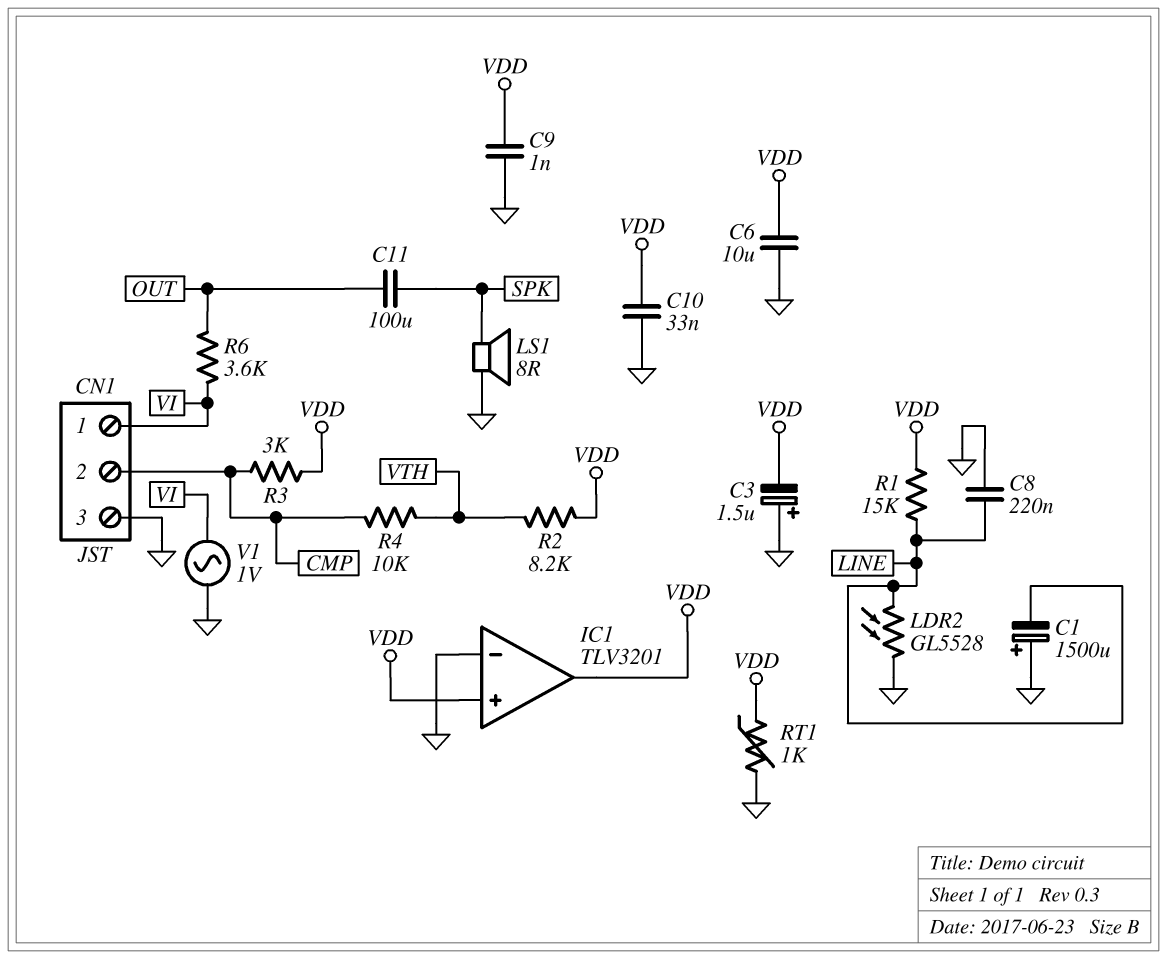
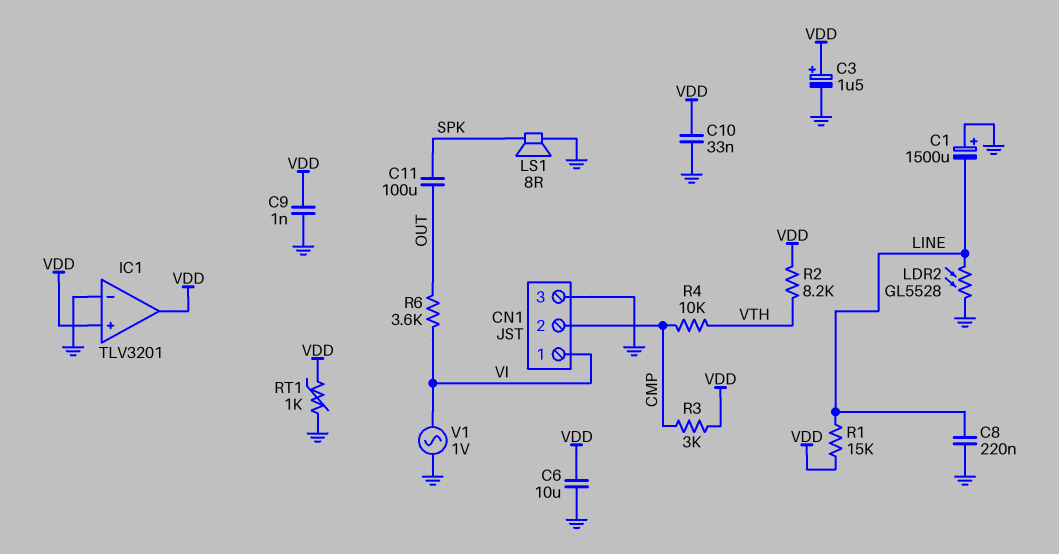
C3: 1.5uF (plus GND, minus VDD) -> 1.5uF (plus VDD, minus GND)

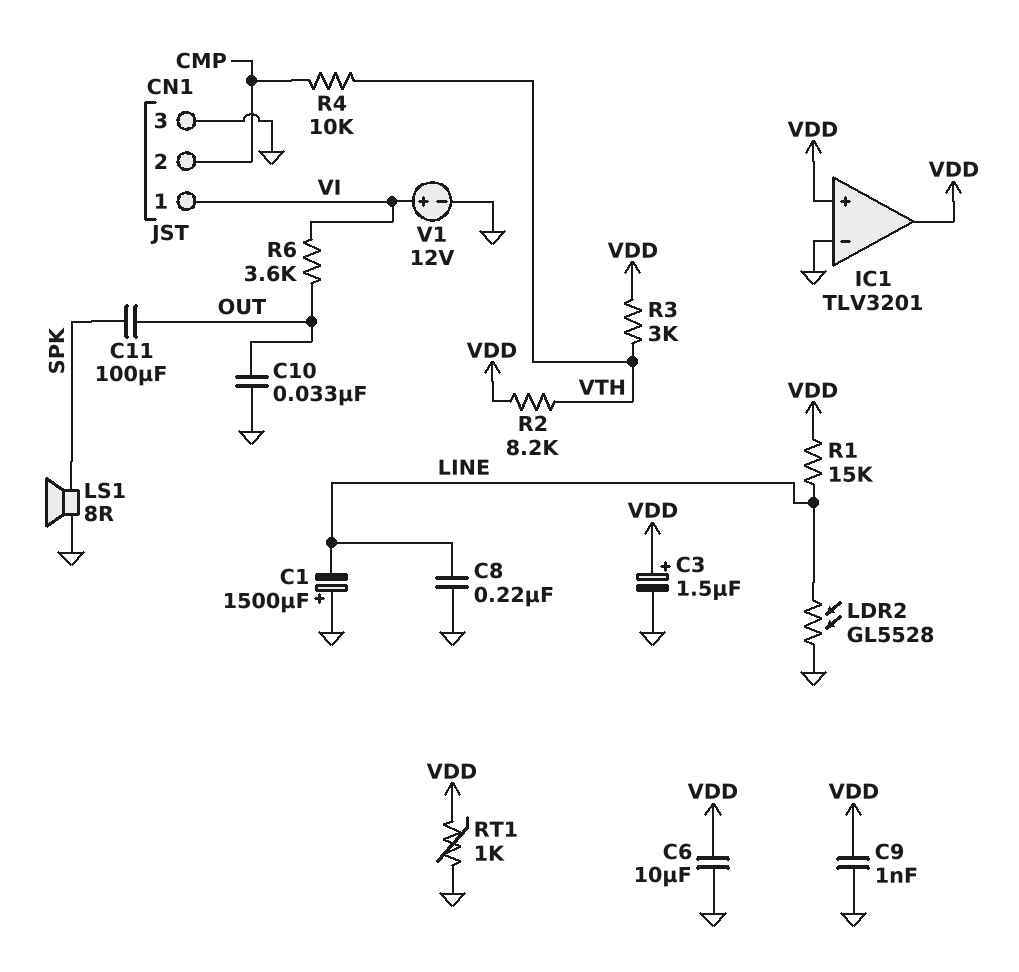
C10: 33nF (GND, VDD) -> 33nF (GND, OUT)
R3: 3k (CMP, VDD) -> 3k (VDD, VTH)
V1: AC 1V (GND, VI) -> 12V (plus VI, minus GND)

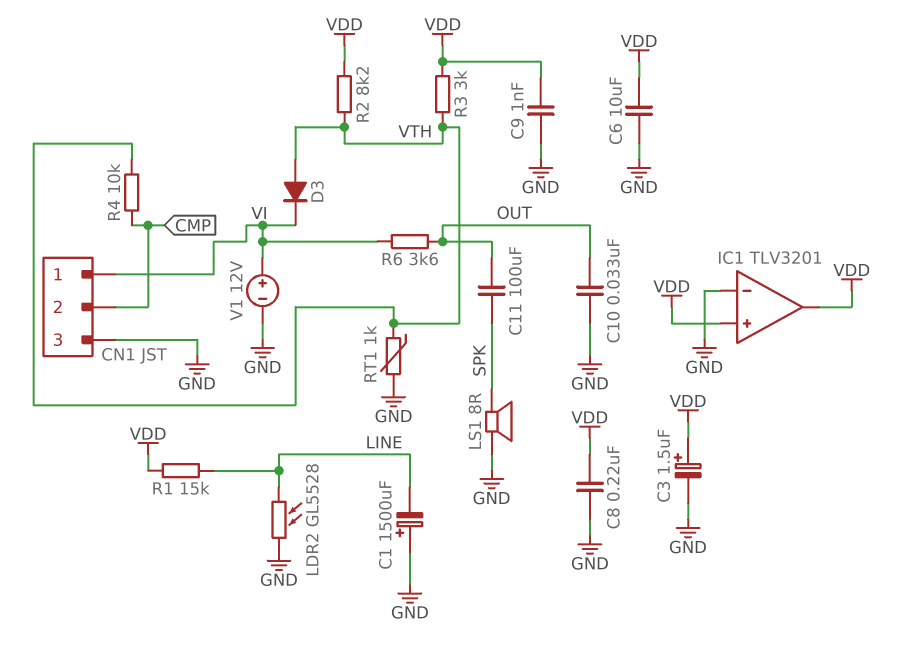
C8: 220nF (GND, LINE) -> 220nF (GND, VDD)
D3: none -> diode (A VTH, K VI)
RT1: 1k (GND, VDD) -> 1k (GND, VTH)

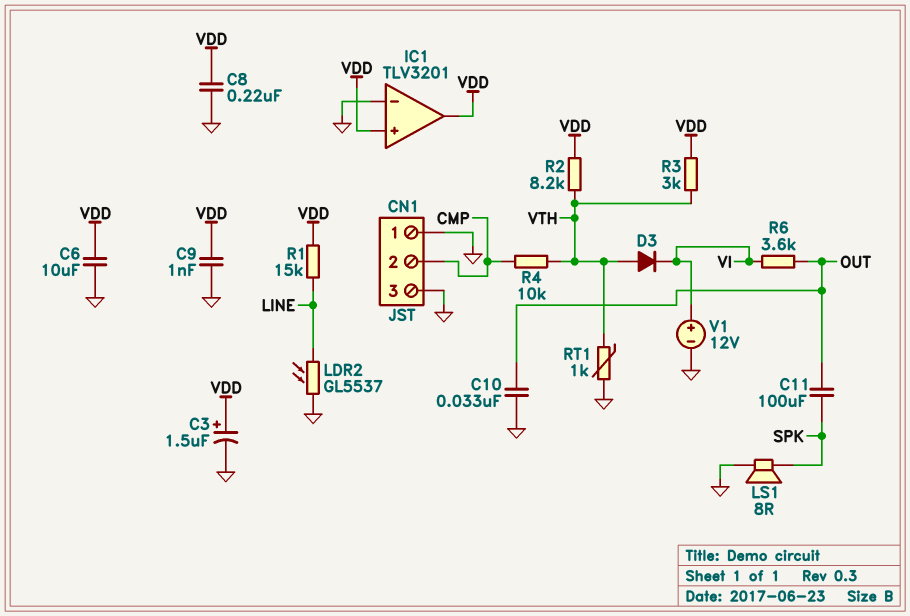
C1: 1500uF (plus GND, minus LINE) -> none
CN1 pin 1: VI -> GND
LDR2: GL5528 (GND, LINE) -> GL5537 (GND, LINE)

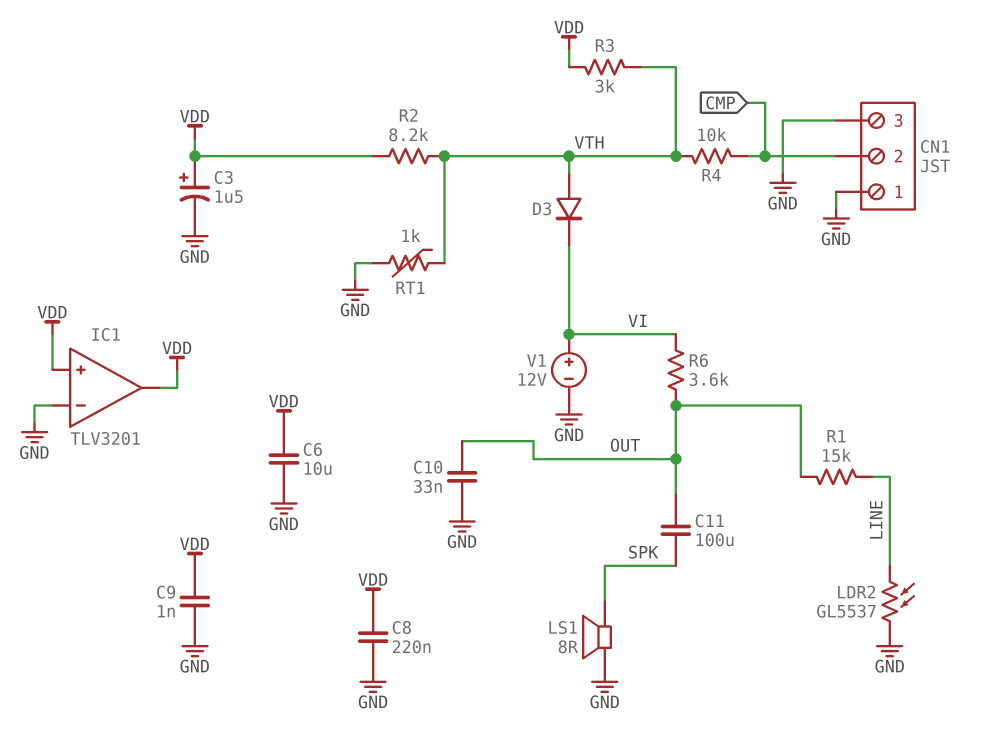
R1: 15k (LINE, VDD) -> 15k (LINE, OUT)

